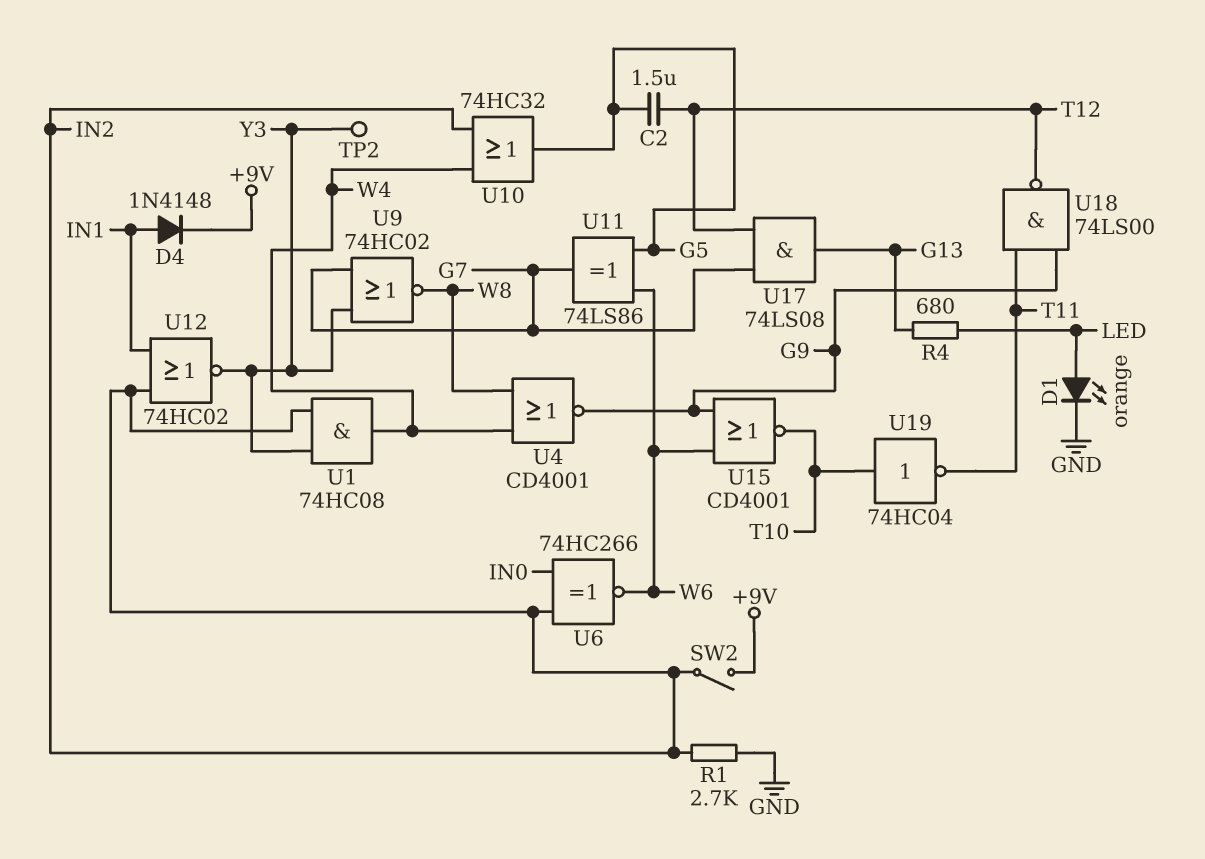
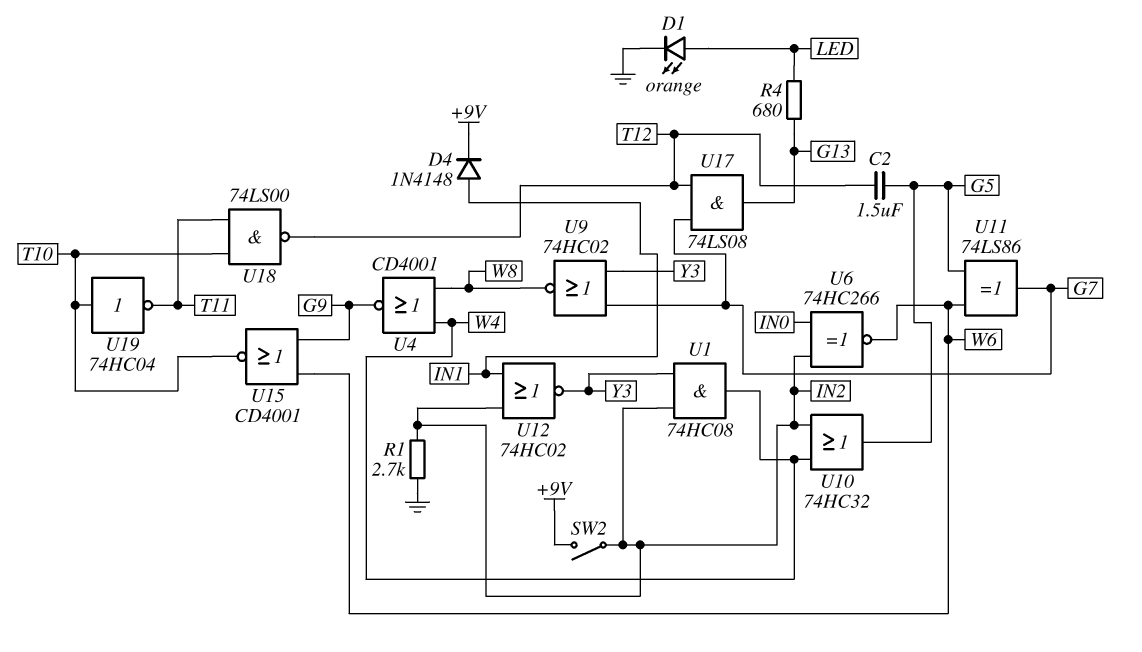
TP2: test point (Y3) -> none
U18: NAND 74LS00 (in G9, in T11, out T12) -> NAND 74LS00 (in T10, in T11, out T12)

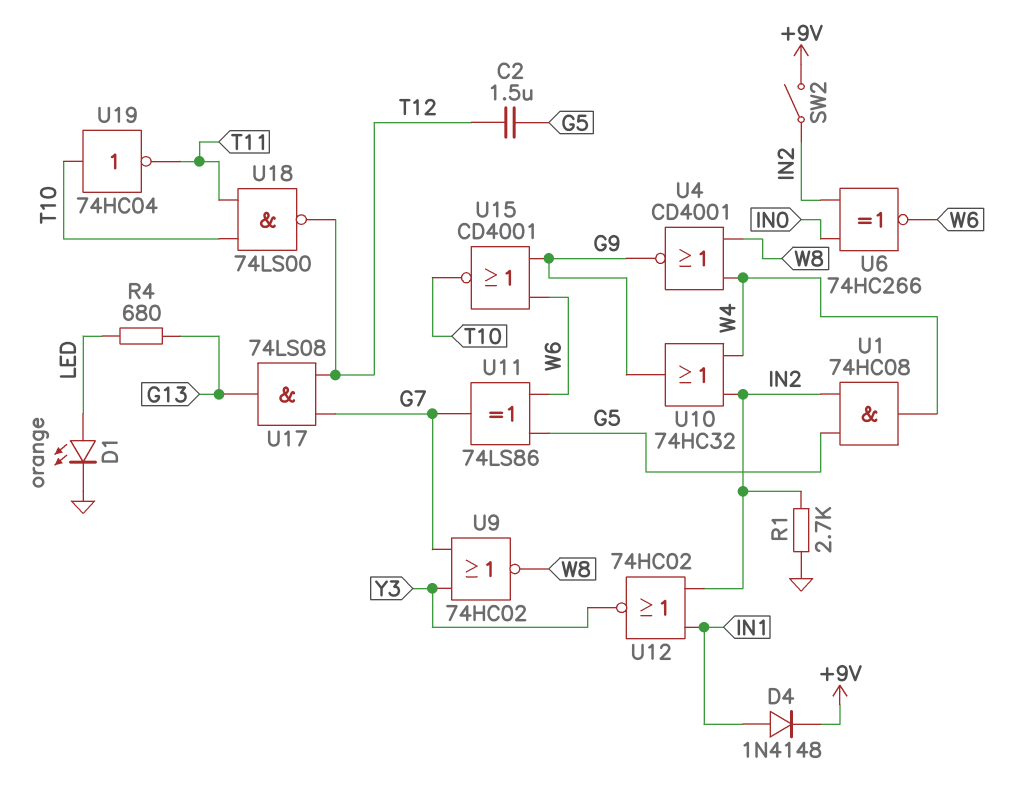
U1: AND 74HC08 (in IN2, in Y3, out W4) -> AND 74HC08 (in G5, in IN2, out W4)
U10: OR 74HC32 (in IN2, in W4, out G5) -> OR 74HC32 (in IN2, in W4, out G9)

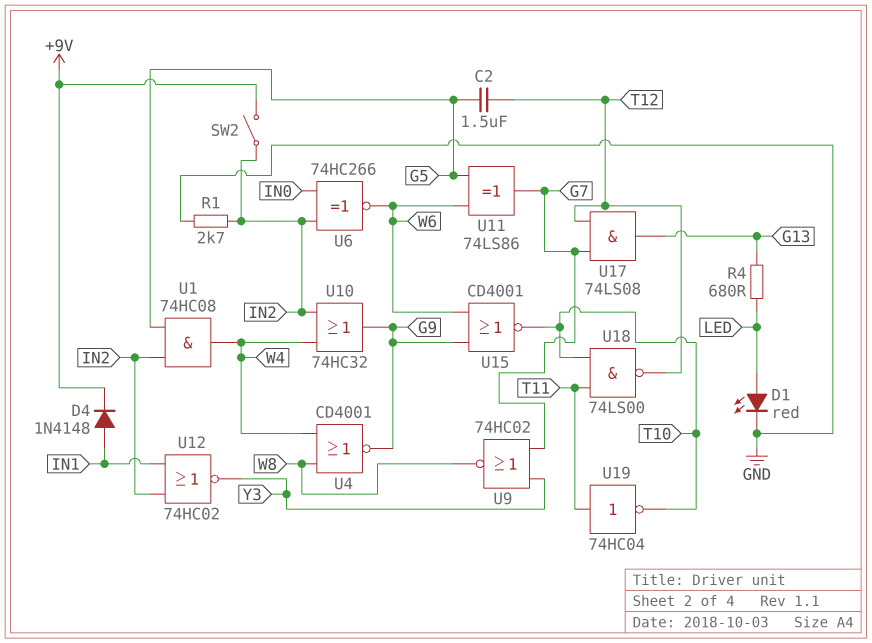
D1: LED orange (A LED, K GND) -> LED red (A LED, K GND)
U19: NOT 74HC04 (in T10, out T11) -> NOT 74HC04 (in T11, out T10)

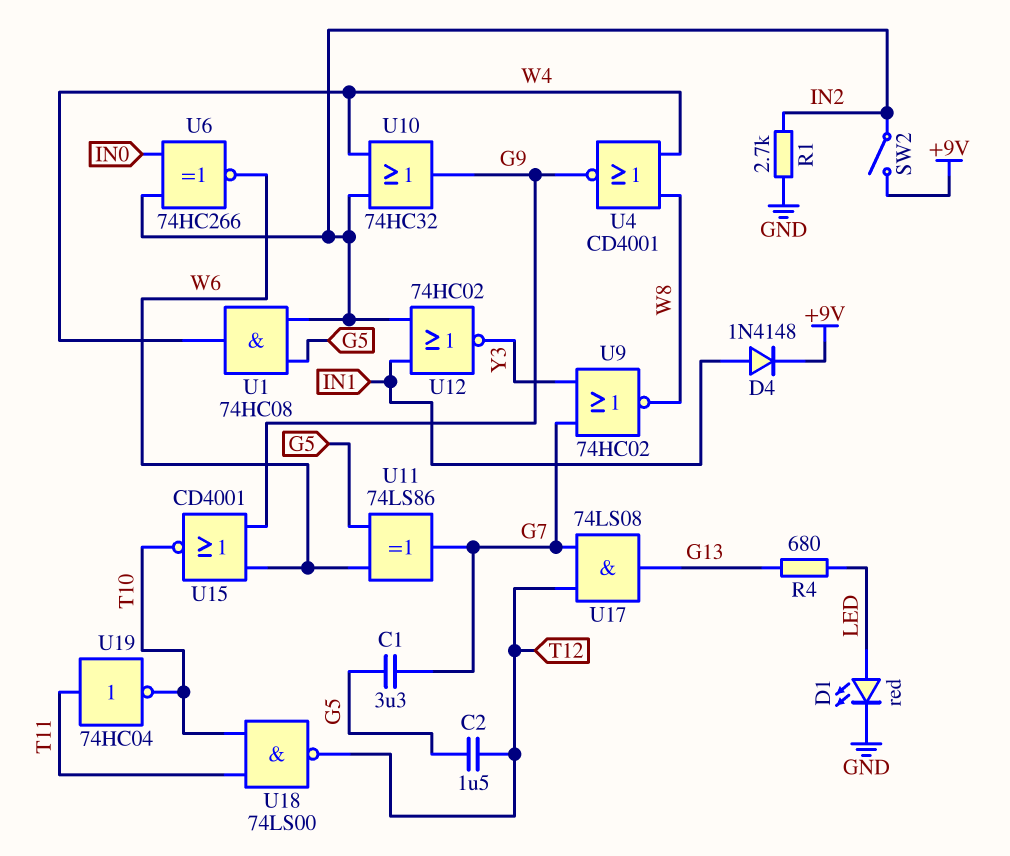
C1: none -> 3.3uF (G5, G7)

